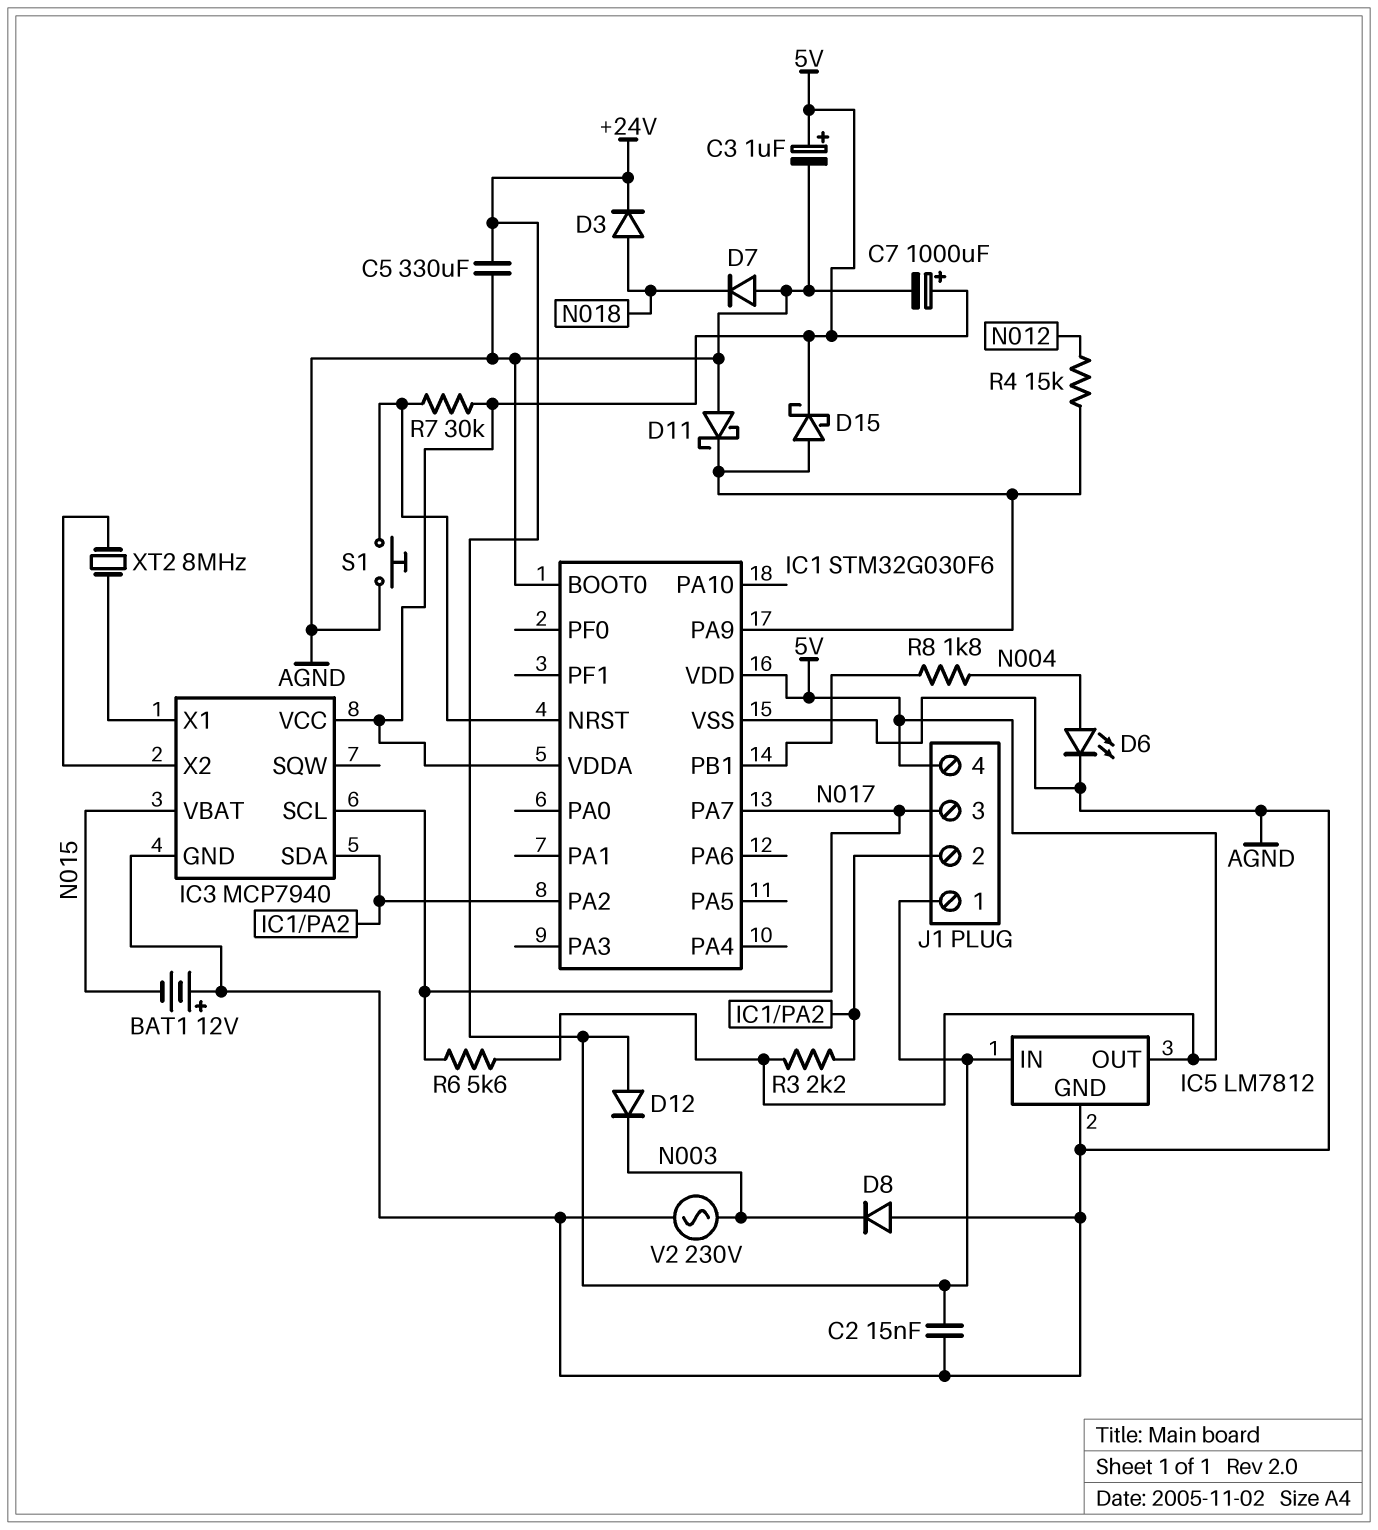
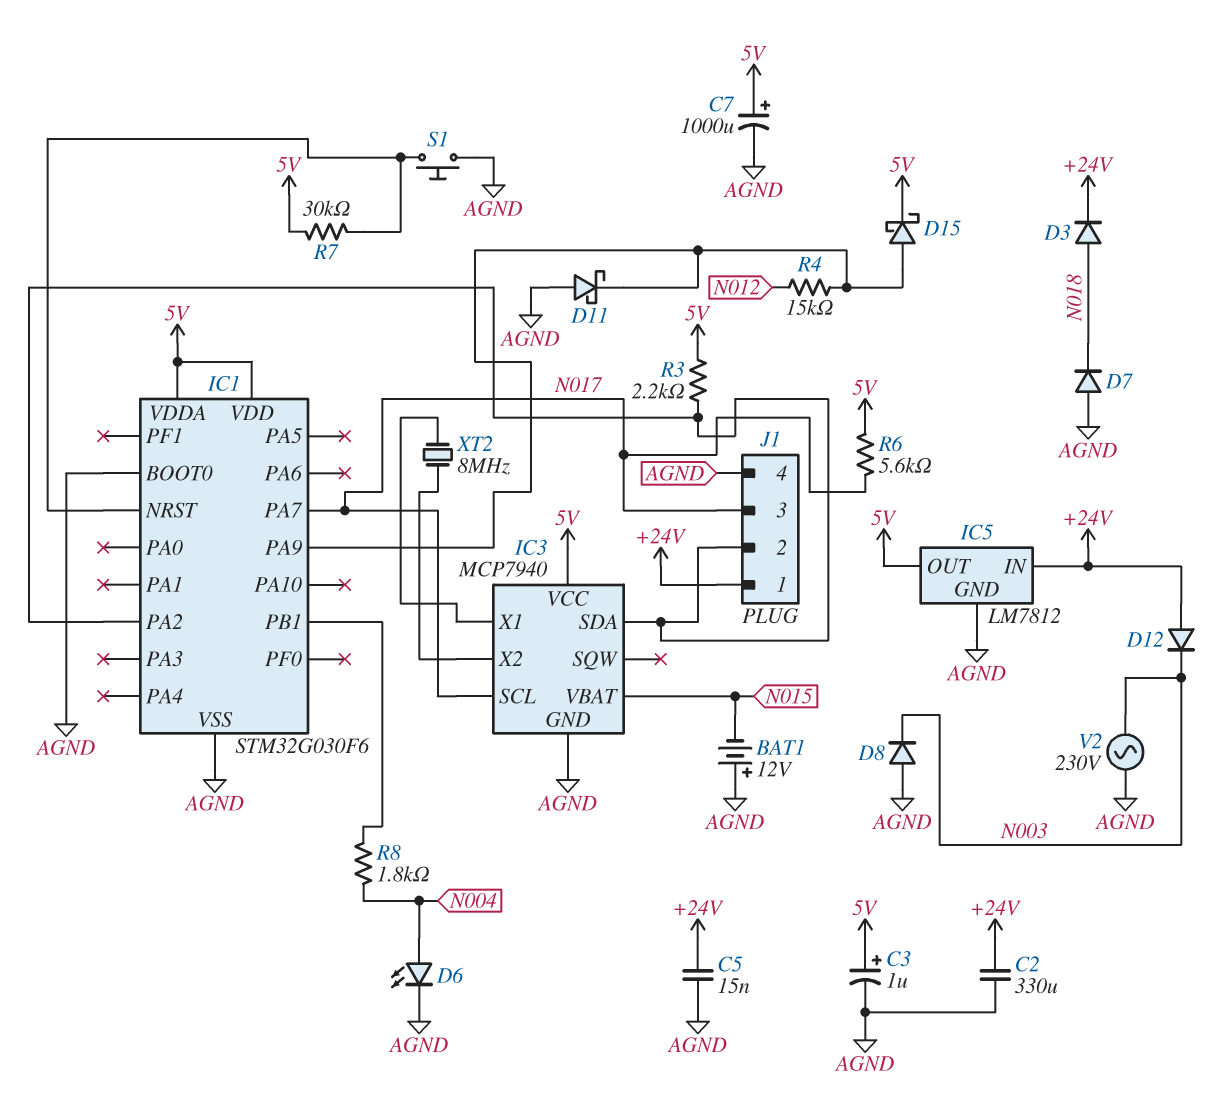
C2: 15nF (+24V, AGND) -> 330uF (+24V, AGND)
C5: 330uF (+24V, AGND) -> 15nF (+24V, AGND)
J1 pin 4: 5V -> AGND

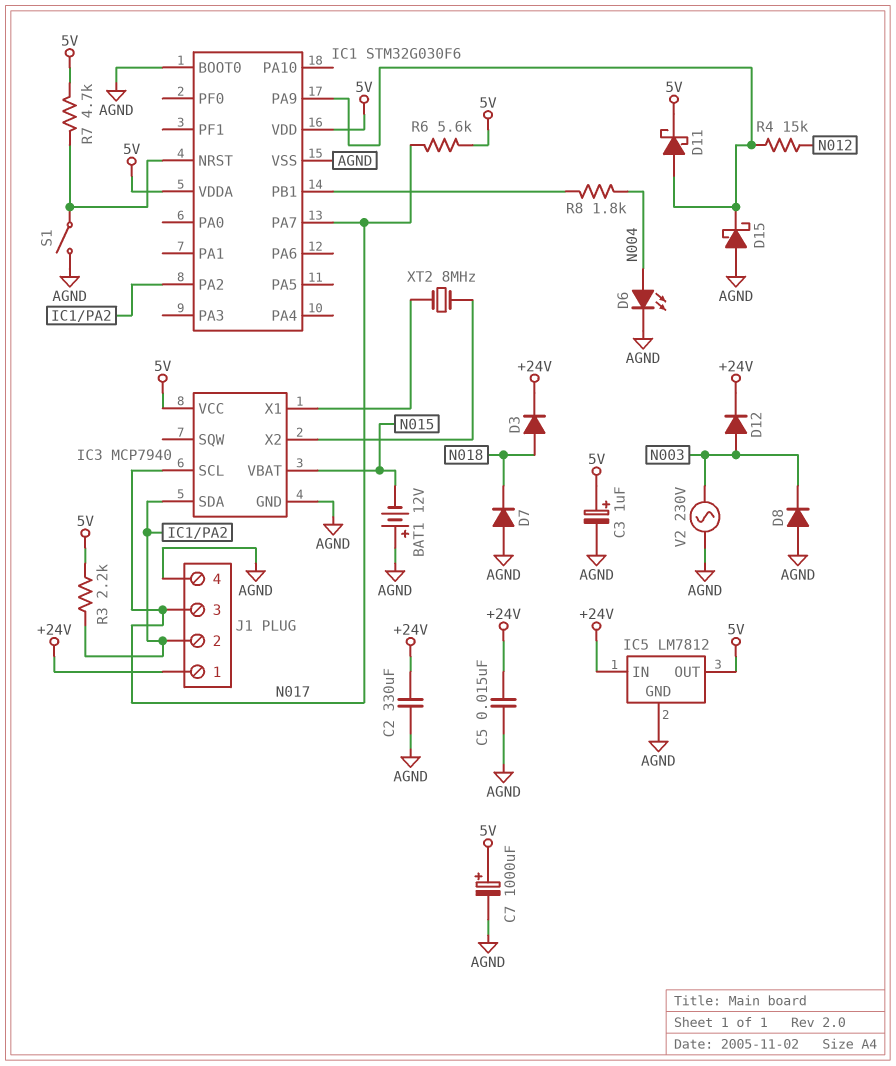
D11: schottky (A AGND, K IC1/PA9) -> schottky (A IC1/PA9, K 5V)
D12: diode (A +24V, K N003) -> diode (A N003, K +24V)
D15: schottky (A IC1/PA9, K 5V) -> schottky (A AGND, K IC1/PA9)
R7: 30k (5V, IC1/NRST) -> 4.7k (5V, IC1/NRST)
S1: button (AGND, IC1/NRST) -> switch (AGND, IC1/NRST)

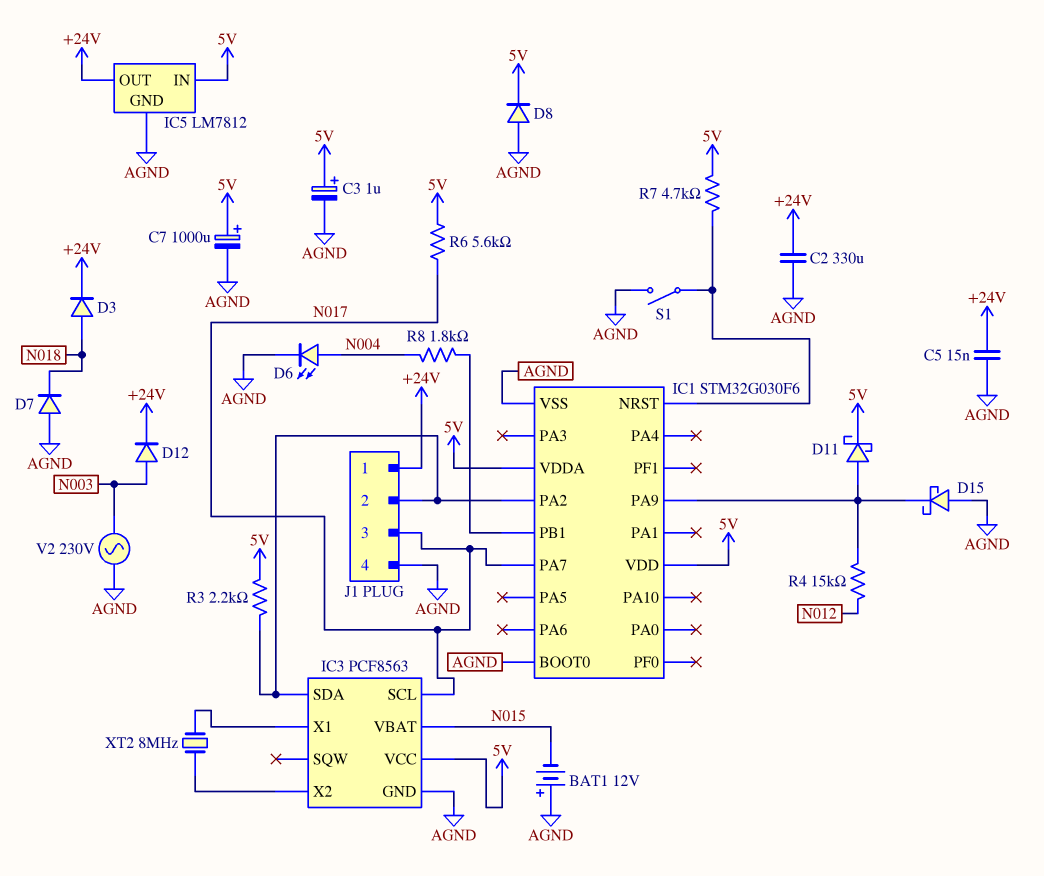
D8: diode (A AGND, K N003) -> diode (A AGND, K 5V)
IC3: MCP7940 -> PCF8563
IC5 pin IN: +24V -> 5V
IC5 pin OUT: 5V -> +24V

